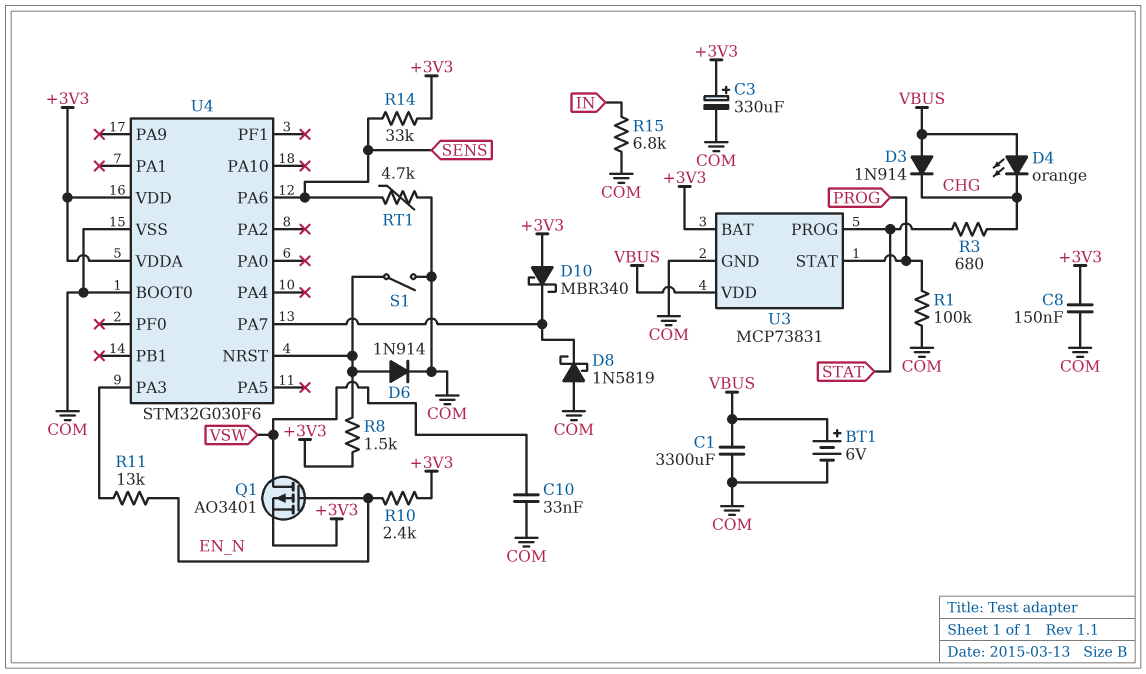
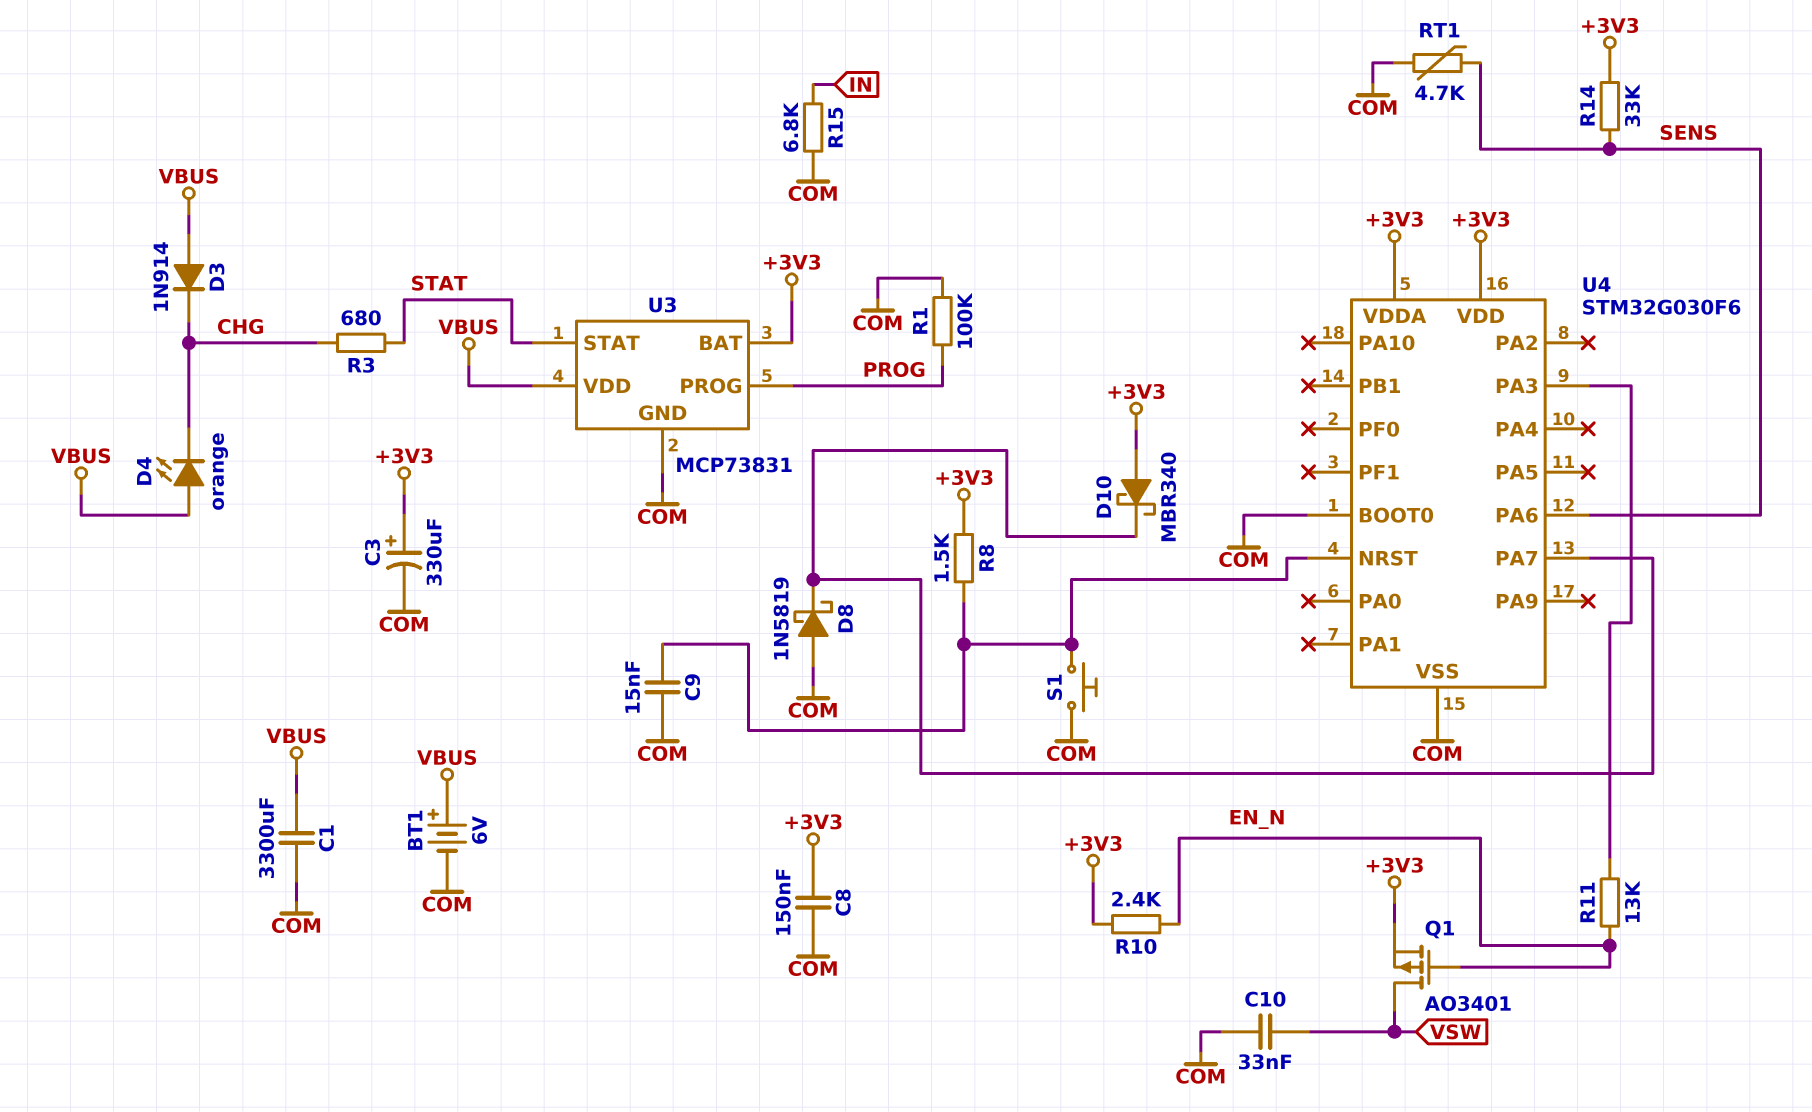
C9: none -> 15nF (COM, U4/NRST)
D6: diode 1N914 (A U4/NRST, K COM) -> none
S1: switch (COM, U4/NRST) -> button (COM, U4/NRST)
U3 pin PROG: STAT -> PROG
U3 pin STAT: PROG -> STAT

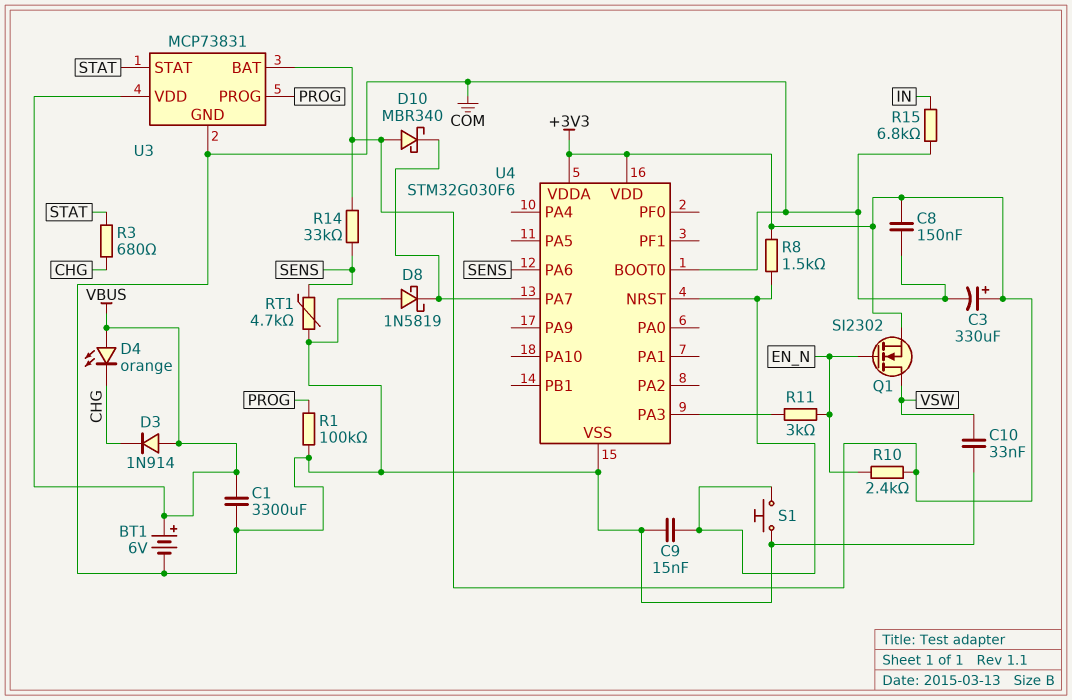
Q1: PMOS AO3401 (G EN_N, D VSW, S +3V3) -> NMOS SI2302 (G EN_N, D VSW, S +3V3)
R11: 13k (EN_N, U4/PA3) -> 3k (EN_N, U4/PA3)

